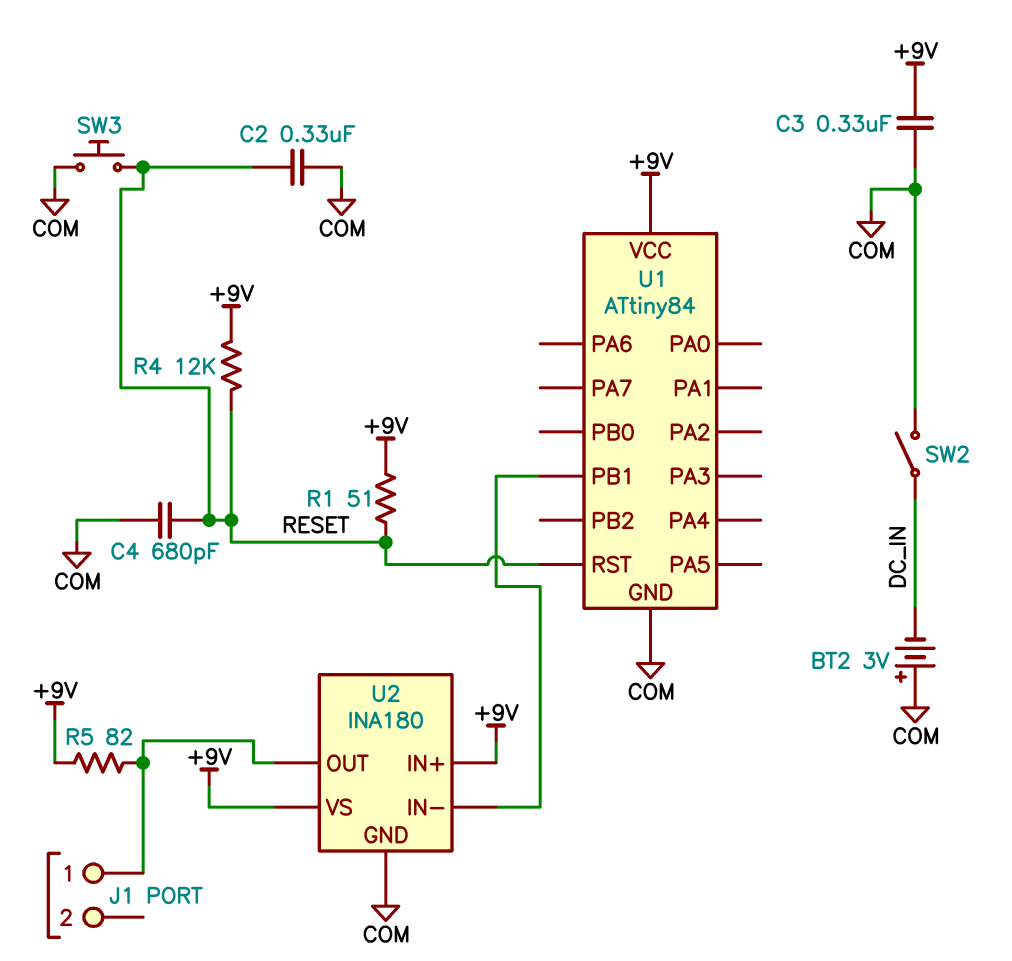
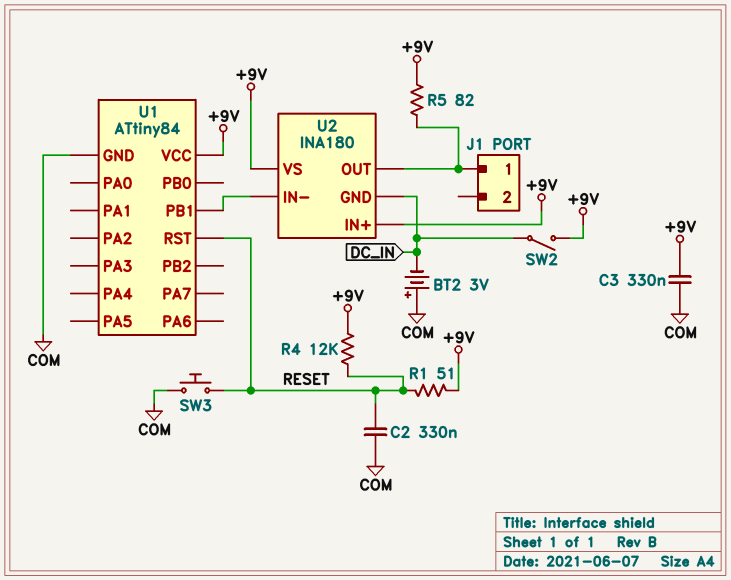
C4: 680pF (COM, RESET) -> none
SW2: switch (COM, DC_IN) -> switch (+9V, DC_IN)
U2 pin GND: COM -> DC_IN

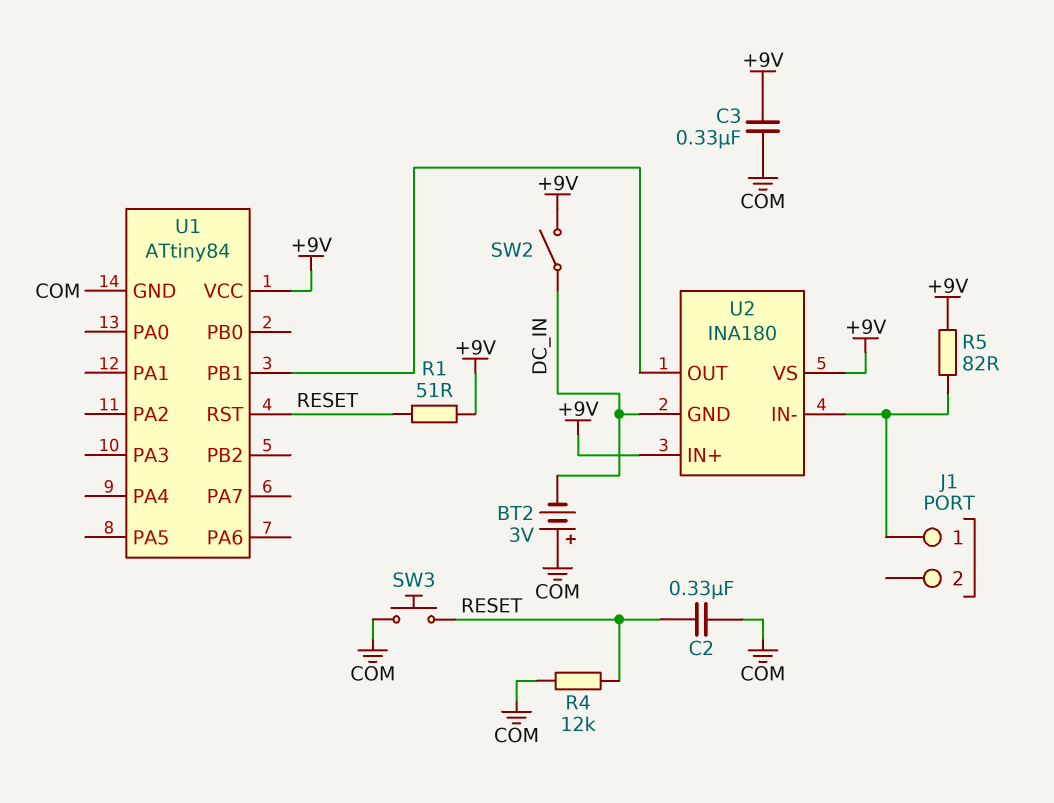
R4: 12k (+9V, RESET) -> 12k (COM, RESET)
U2 pin IN-: U1/PB1 -> J1/1
U2 pin OUT: J1/1 -> U1/PB1

